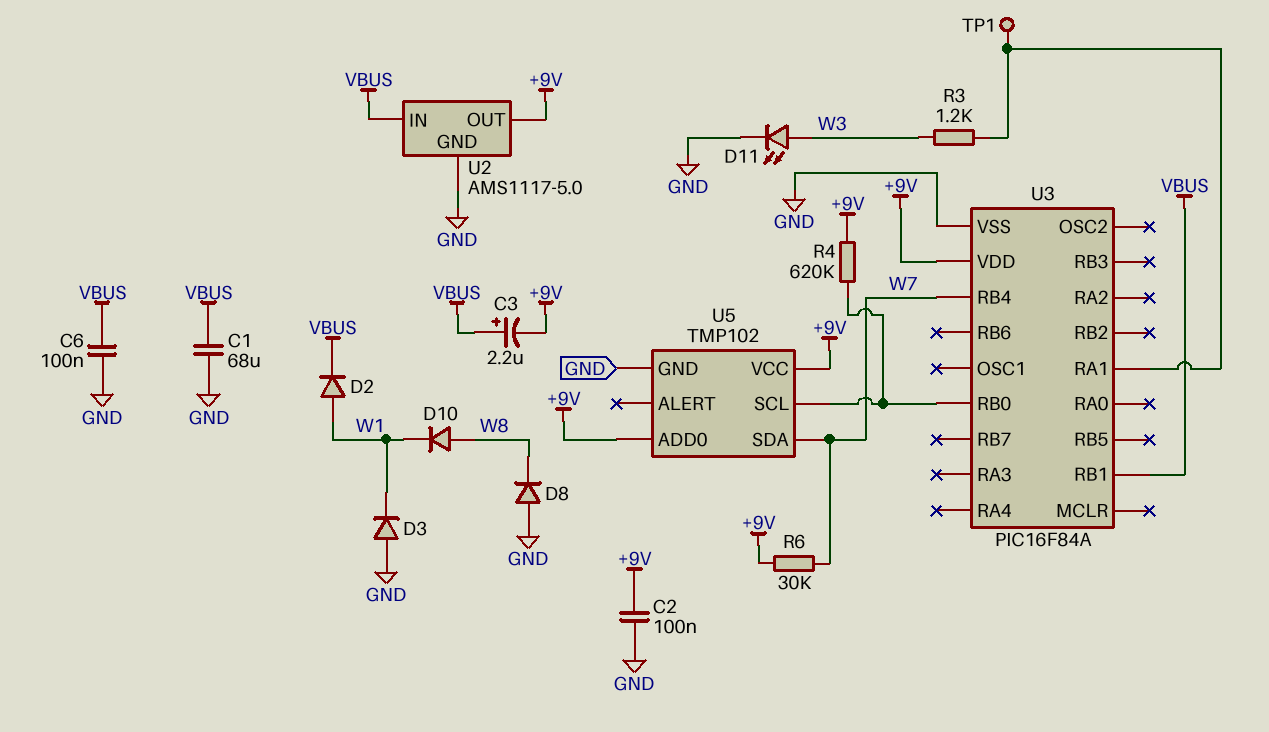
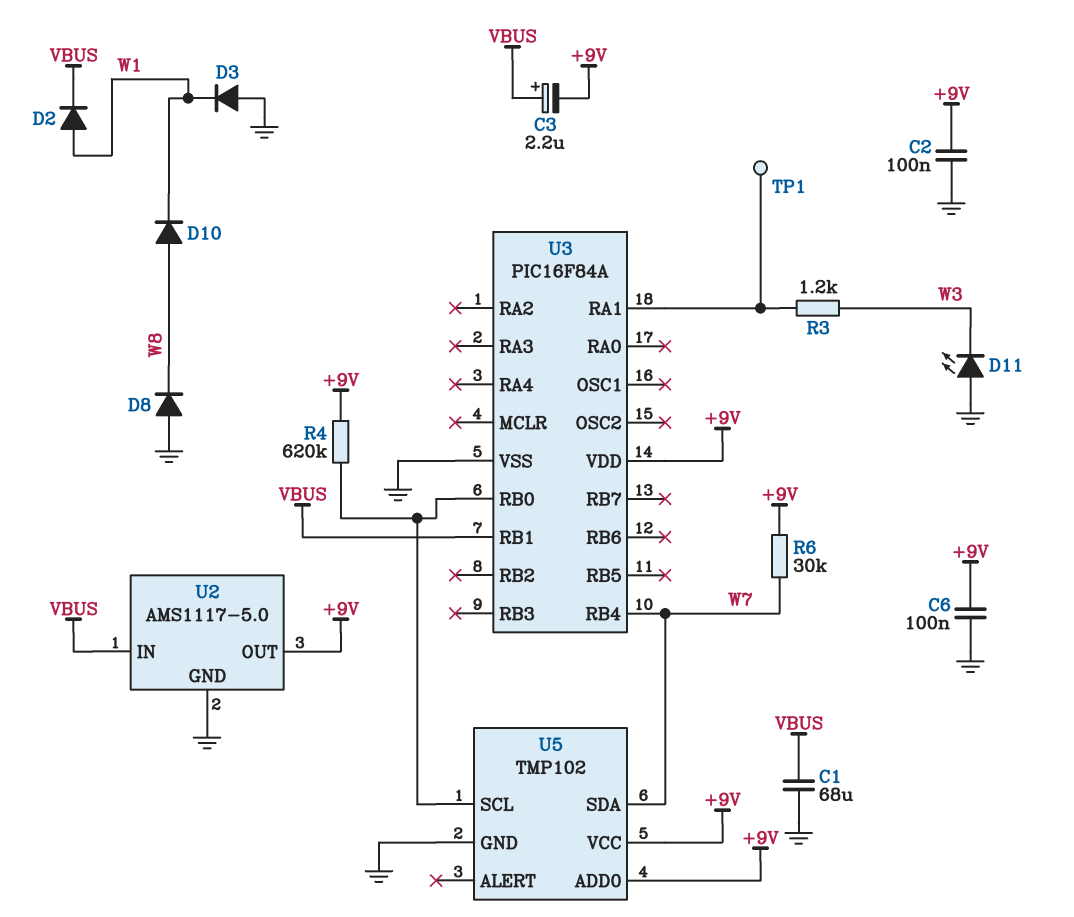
C6: 100nF (GND, VBUS) -> 100nF (+9V, GND)
D11: LED (A W3, K GND) -> LED (A GND, K W3)

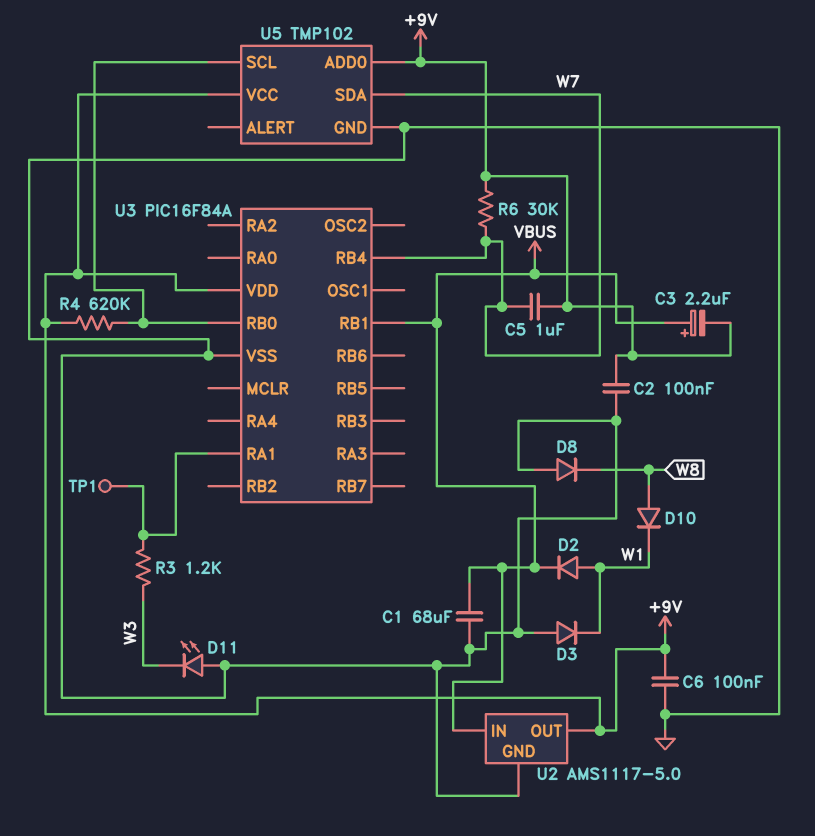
C5: none -> 1uF (+9V, W7)

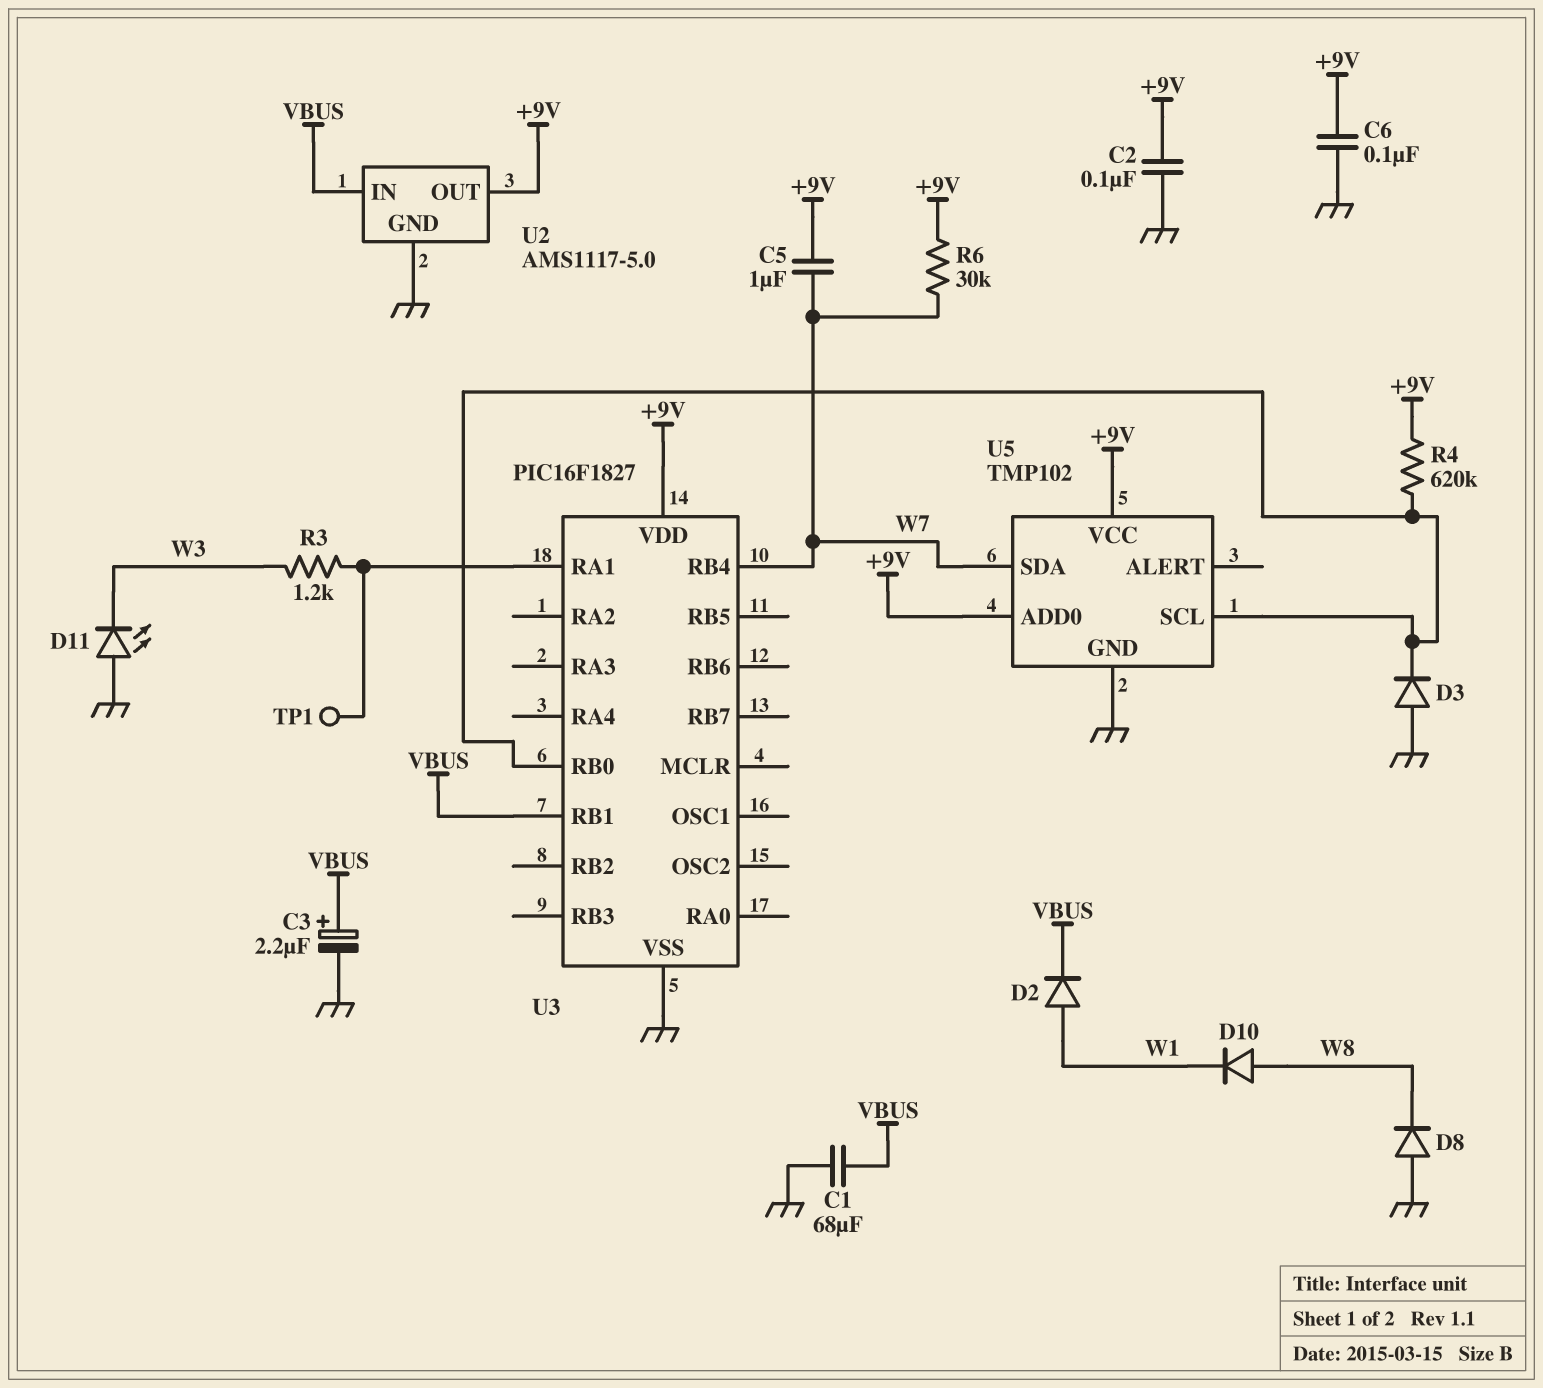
C3: 2.2uF (plus VBUS, minus +9V) -> 2.2uF (plus VBUS, minus GND)
D3: diode (A GND, K W1) -> diode (A GND, K U3/RB0)
U3: PIC16F84A -> PIC16F1827

